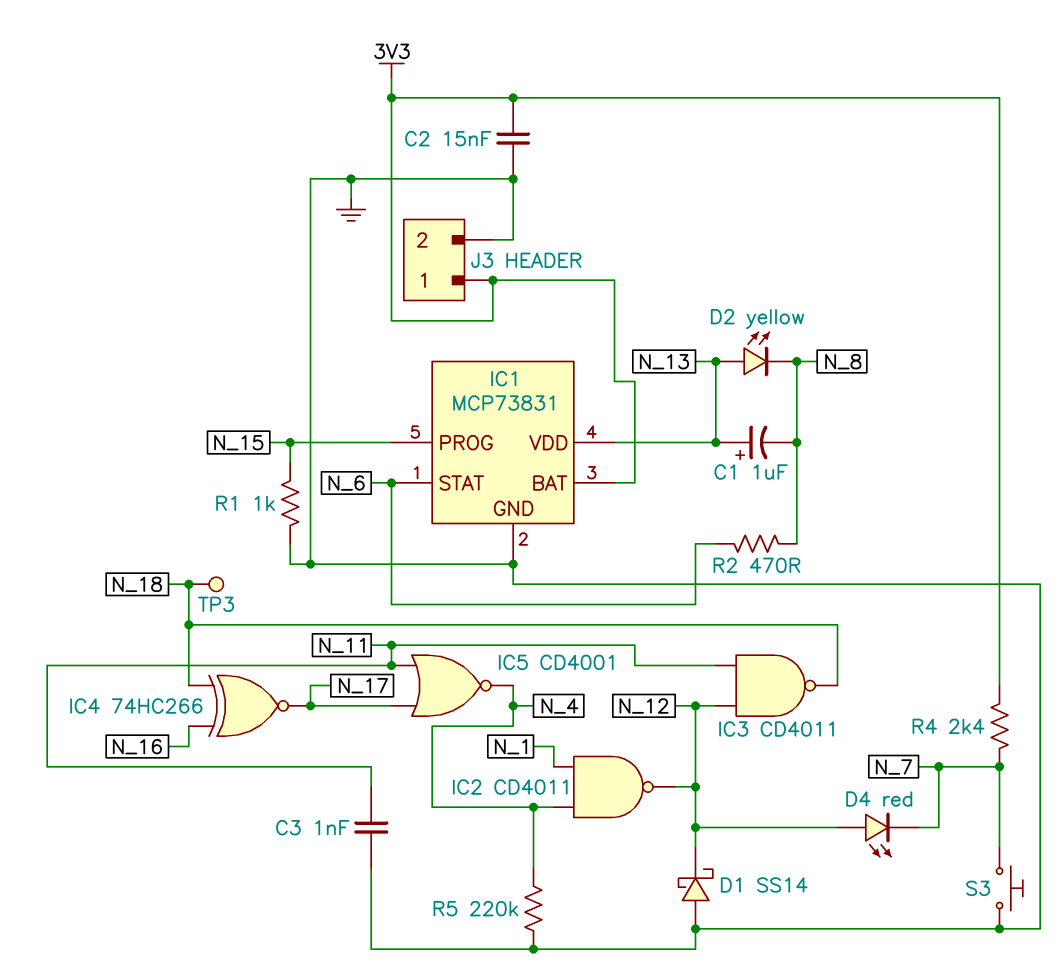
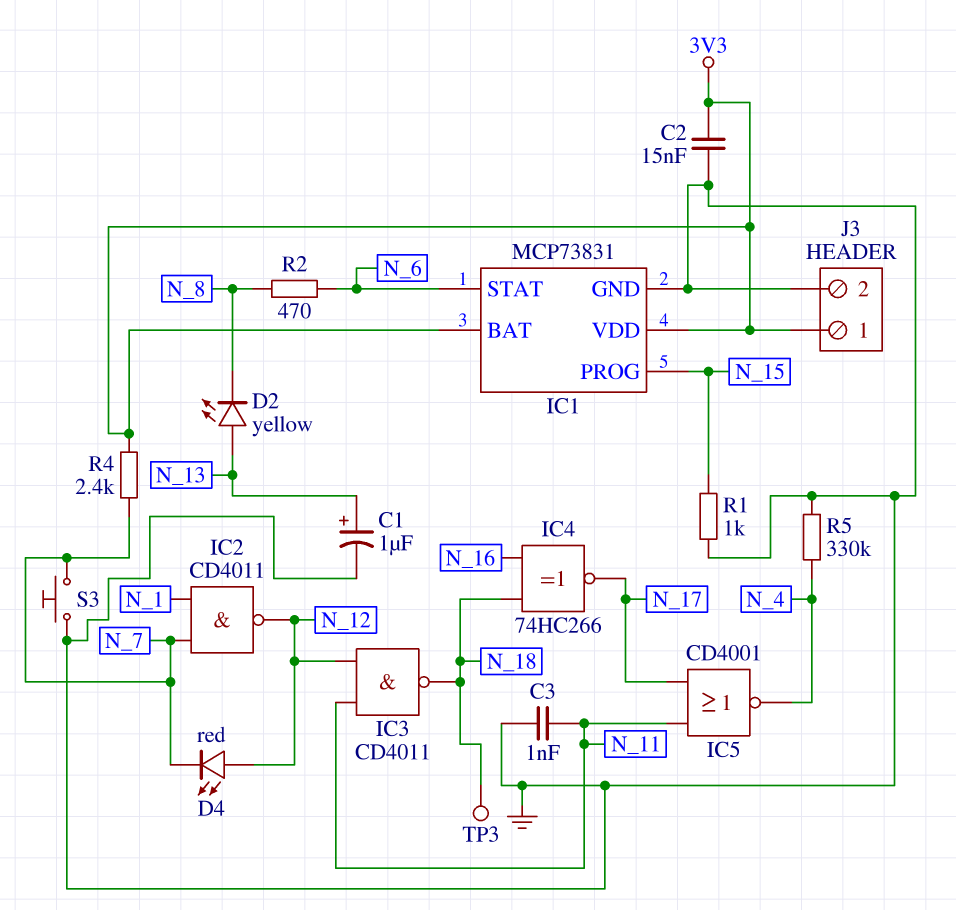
C1: 1uF (plus N_13, minus N_8) -> 1uF (plus N_13, minus GND)
D1: schottky SS14 (A GND, K N_12) -> none
IC1 pin VDD: N_13 -> 3V3
IC2: NAND CD4011 (in N_1, in N_4, out N_12) -> NAND CD4011 (in N_1, in N_7, out N_12)
R5: 220k (GND, N_4) -> 330k (GND, N_4)

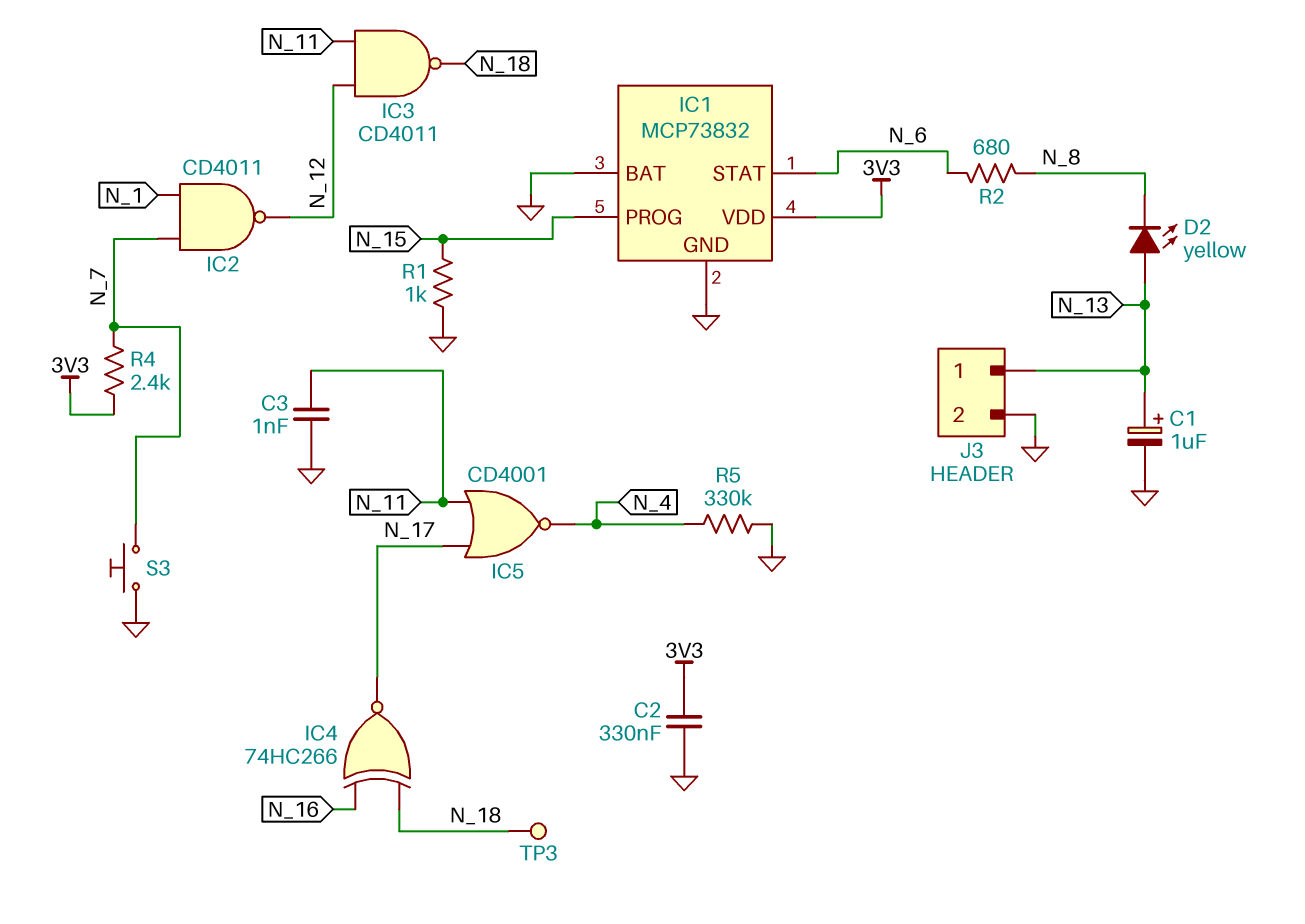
C2: 15nF (3V3, GND) -> 330nF (3V3, GND)
D4: LED red (A N_12, K N_7) -> none
IC1: MCP73831 -> MCP73832
IC1 pin BAT: 3V3 -> GND
J3 pin 1: 3V3 -> N_13
R2: 470 (N_6, N_8) -> 680 (N_6, N_8)

